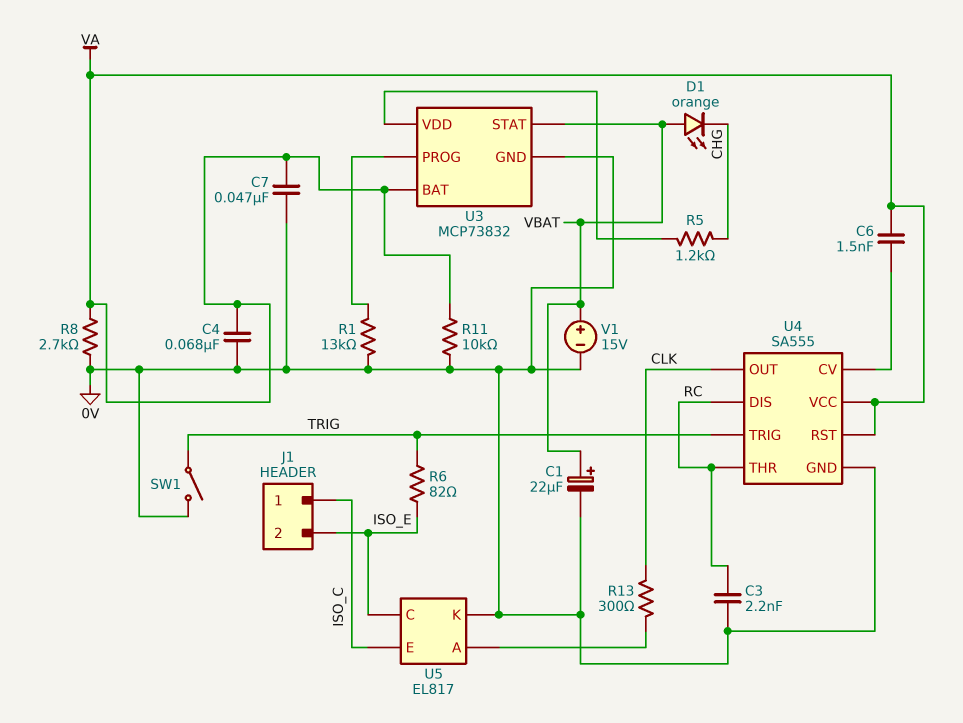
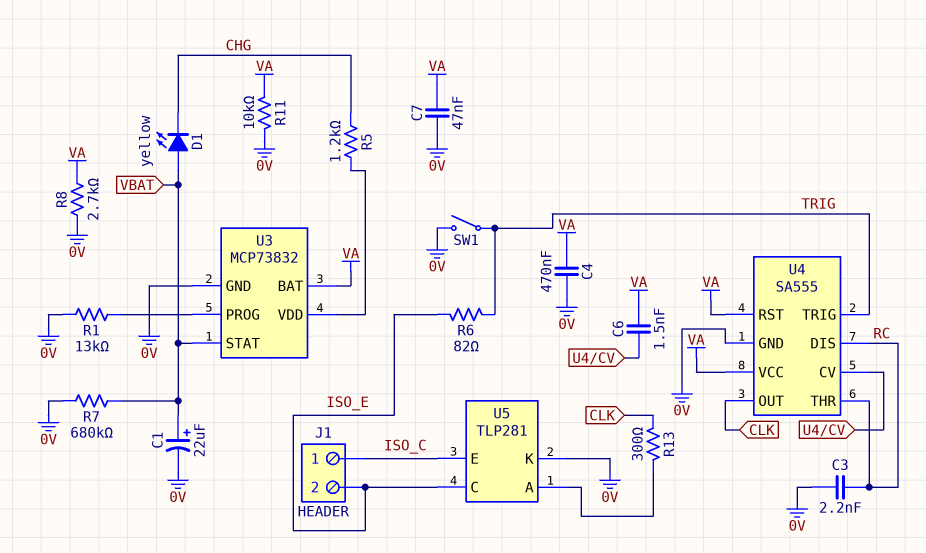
C4: 68nF (0V, VA) -> 470nF (0V, VA)
D1: LED orange (A VBAT, K CHG) -> LED yellow (A VBAT, K CHG)
R7: none -> 680k (0V, VBAT)
U5: EL817 -> TLP281
V1: 15V (plus VBAT, minus 0V) -> none

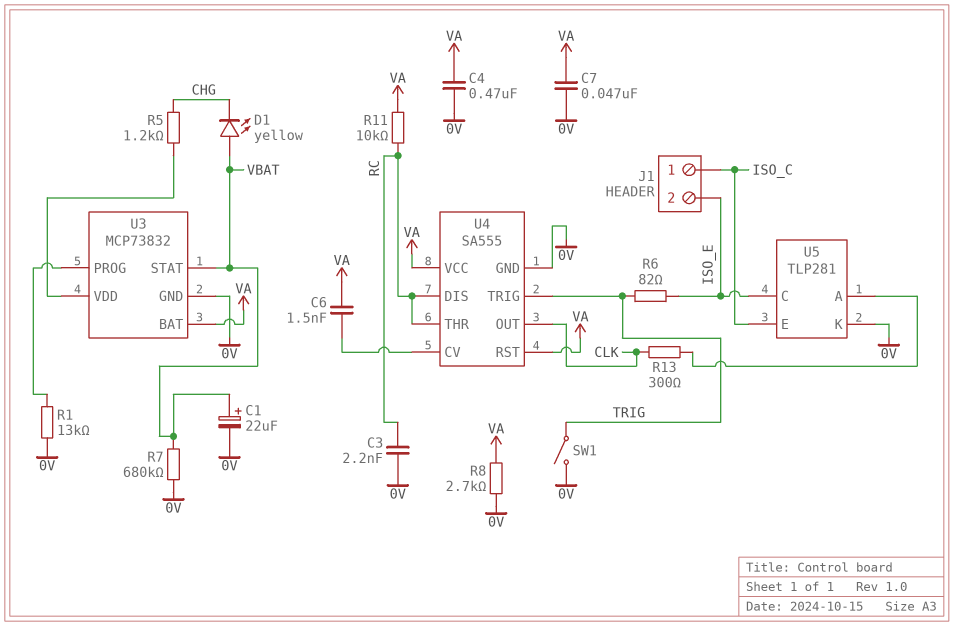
R11: 10k (0V, VA) -> 10k (RC, VA)

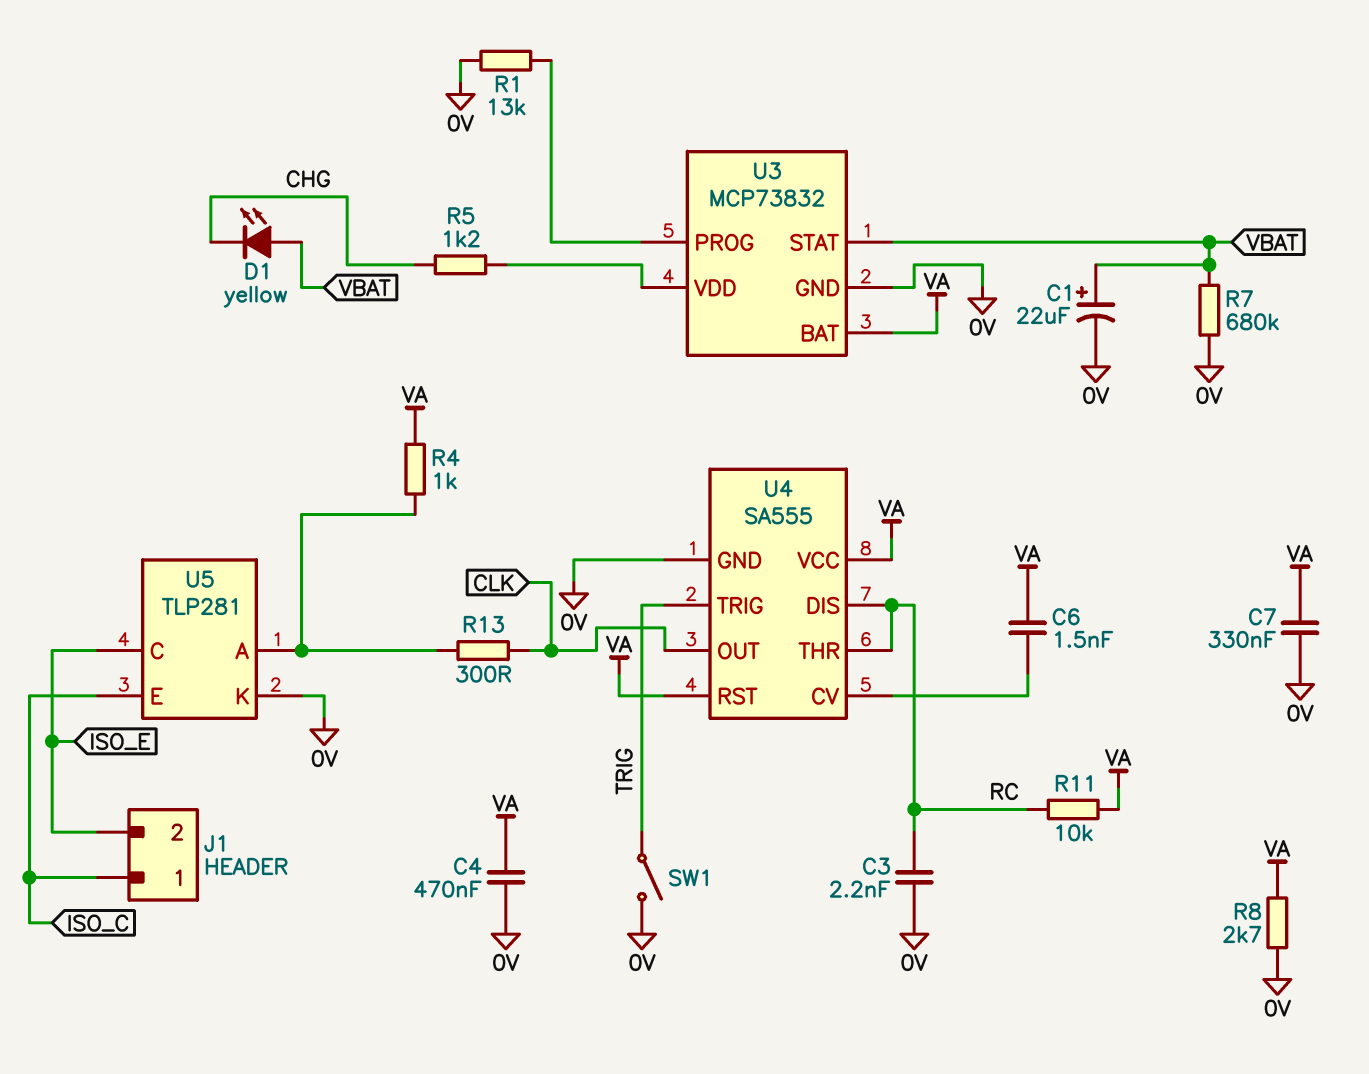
C7: 47nF (0V, VA) -> 330nF (0V, VA)
R4: none -> 1k (U5/A, VA)
R6: 82 (ISO_E, TRIG) -> none

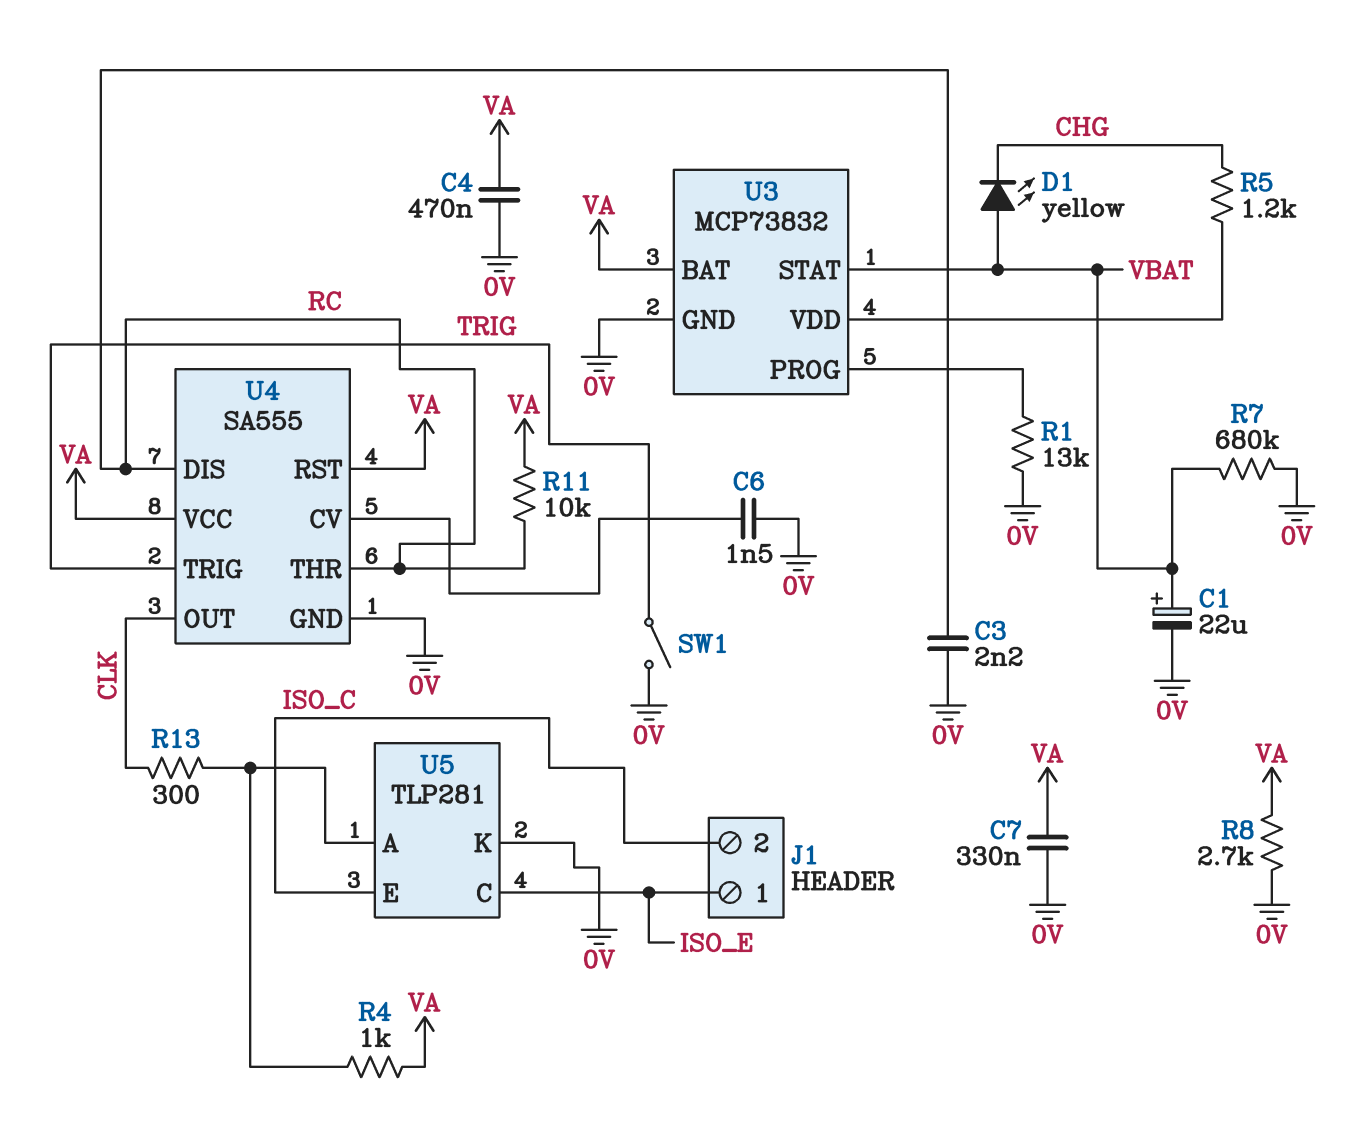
C6: 1.5nF (U4/CV, VA) -> 1.5nF (0V, U4/CV)
J1 pin 1: ISO_C -> ISO_E
J1 pin 2: ISO_E -> ISO_C

